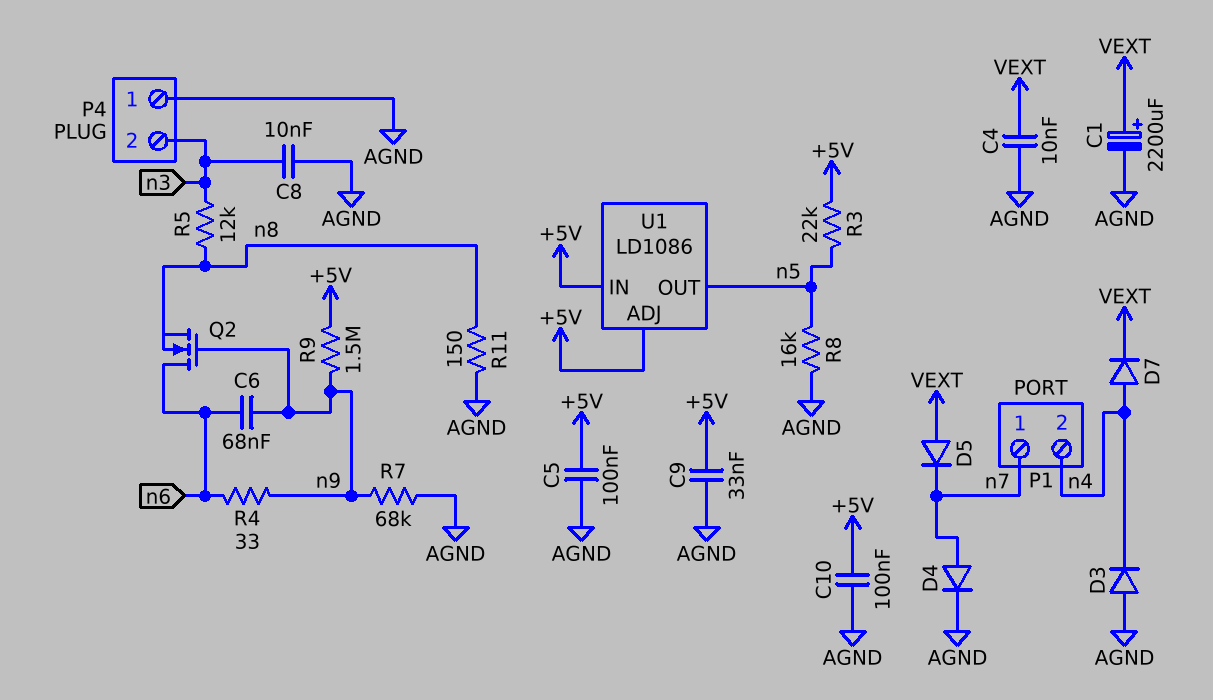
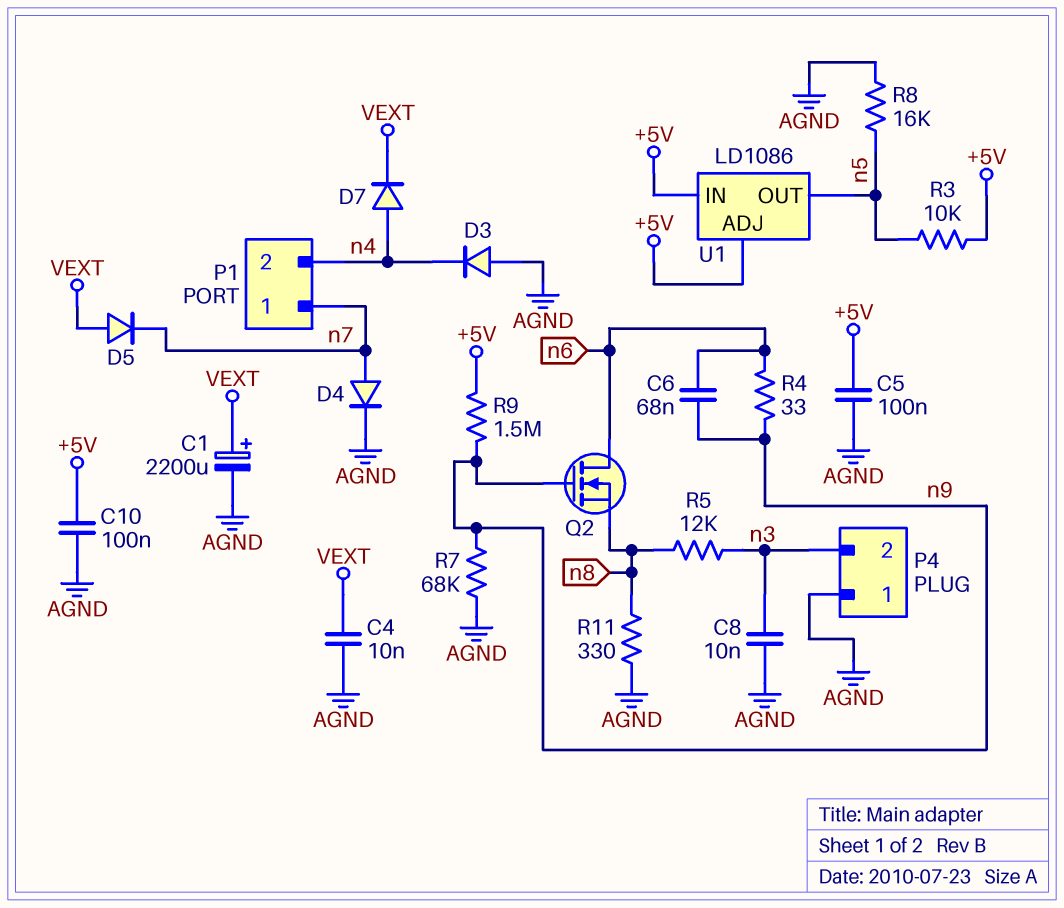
C9: 33nF (+5V, AGND) -> none
R3: 22k (+5V, n5) -> 10k (+5V, n5)
R11: 150 (AGND, n8) -> 330 (AGND, n8)

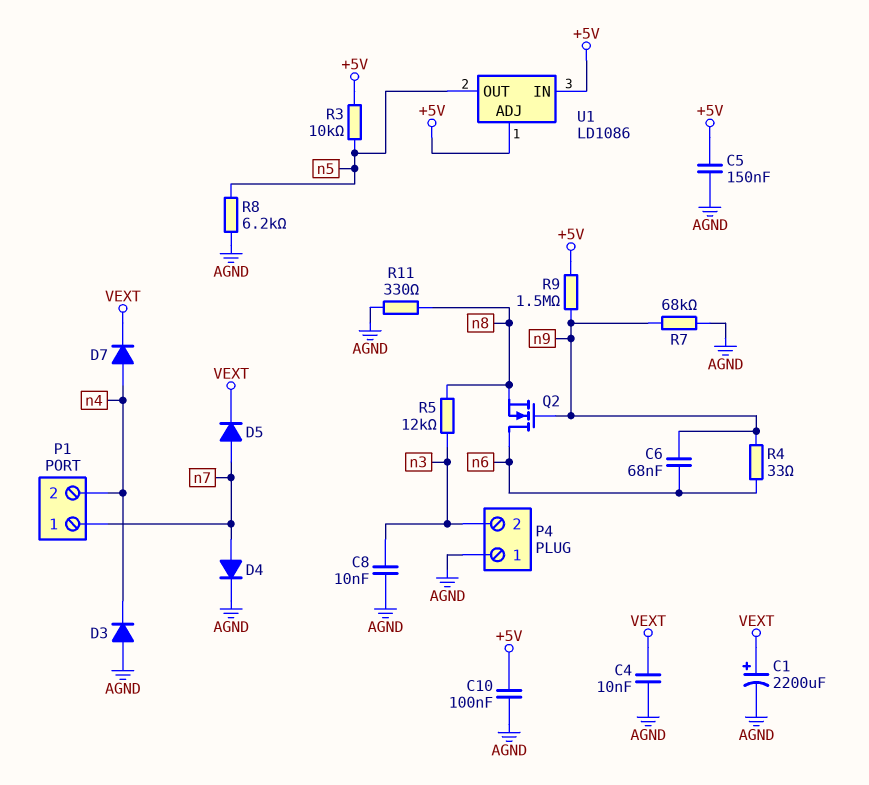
C5: 100nF (+5V, AGND) -> 150nF (+5V, AGND)
D5: diode (A VEXT, K n7) -> diode (A n7, K VEXT)
R8: 16k (AGND, n5) -> 6.2k (AGND, n5)

